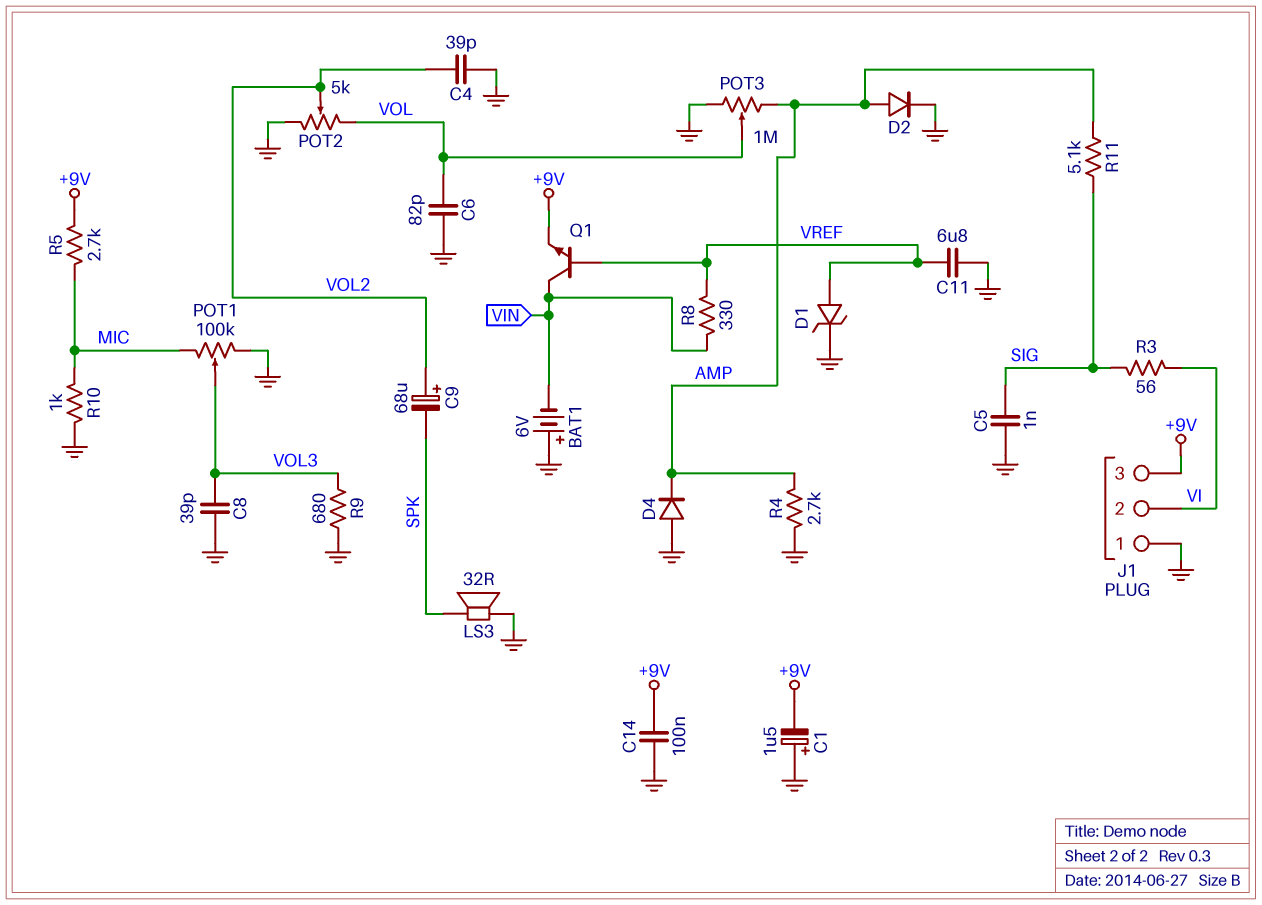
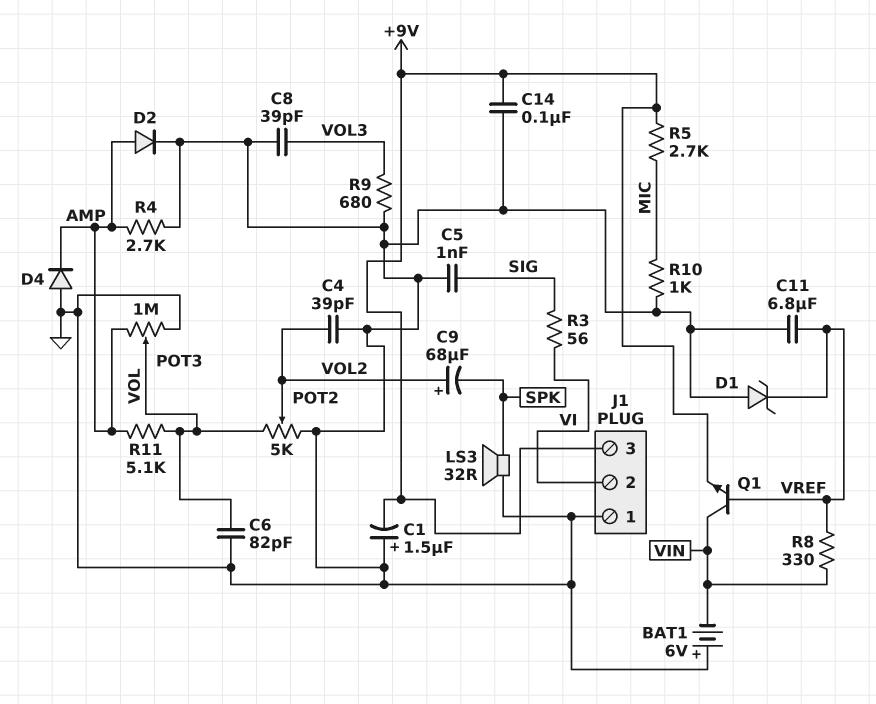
D1: zener (A VREF, K GND) -> zener (A GND, K VREF)
POT1: 100k (GND, MIC, wiper VOL3) -> none
R11: 5.1k (AMP, SIG) -> 5.1k (AMP, VOL)

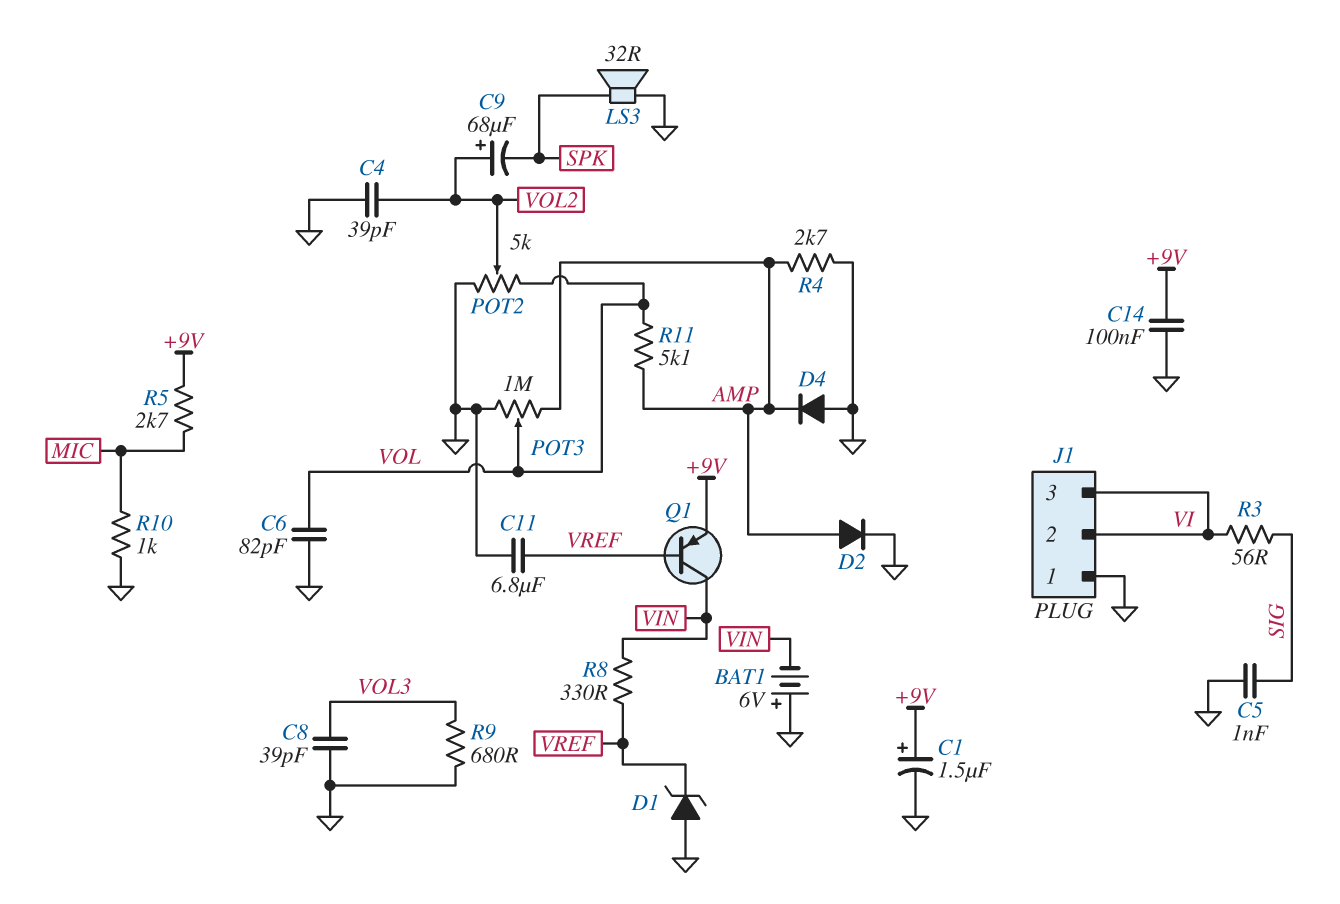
C1: 1.5uF (plus GND, minus +9V) -> 1.5uF (plus +9V, minus GND)
J1 pin 3: +9V -> VI
Q1: NPN (B VREF, C VIN, E +9V) -> PNP (B VREF, C VIN, E +9V)

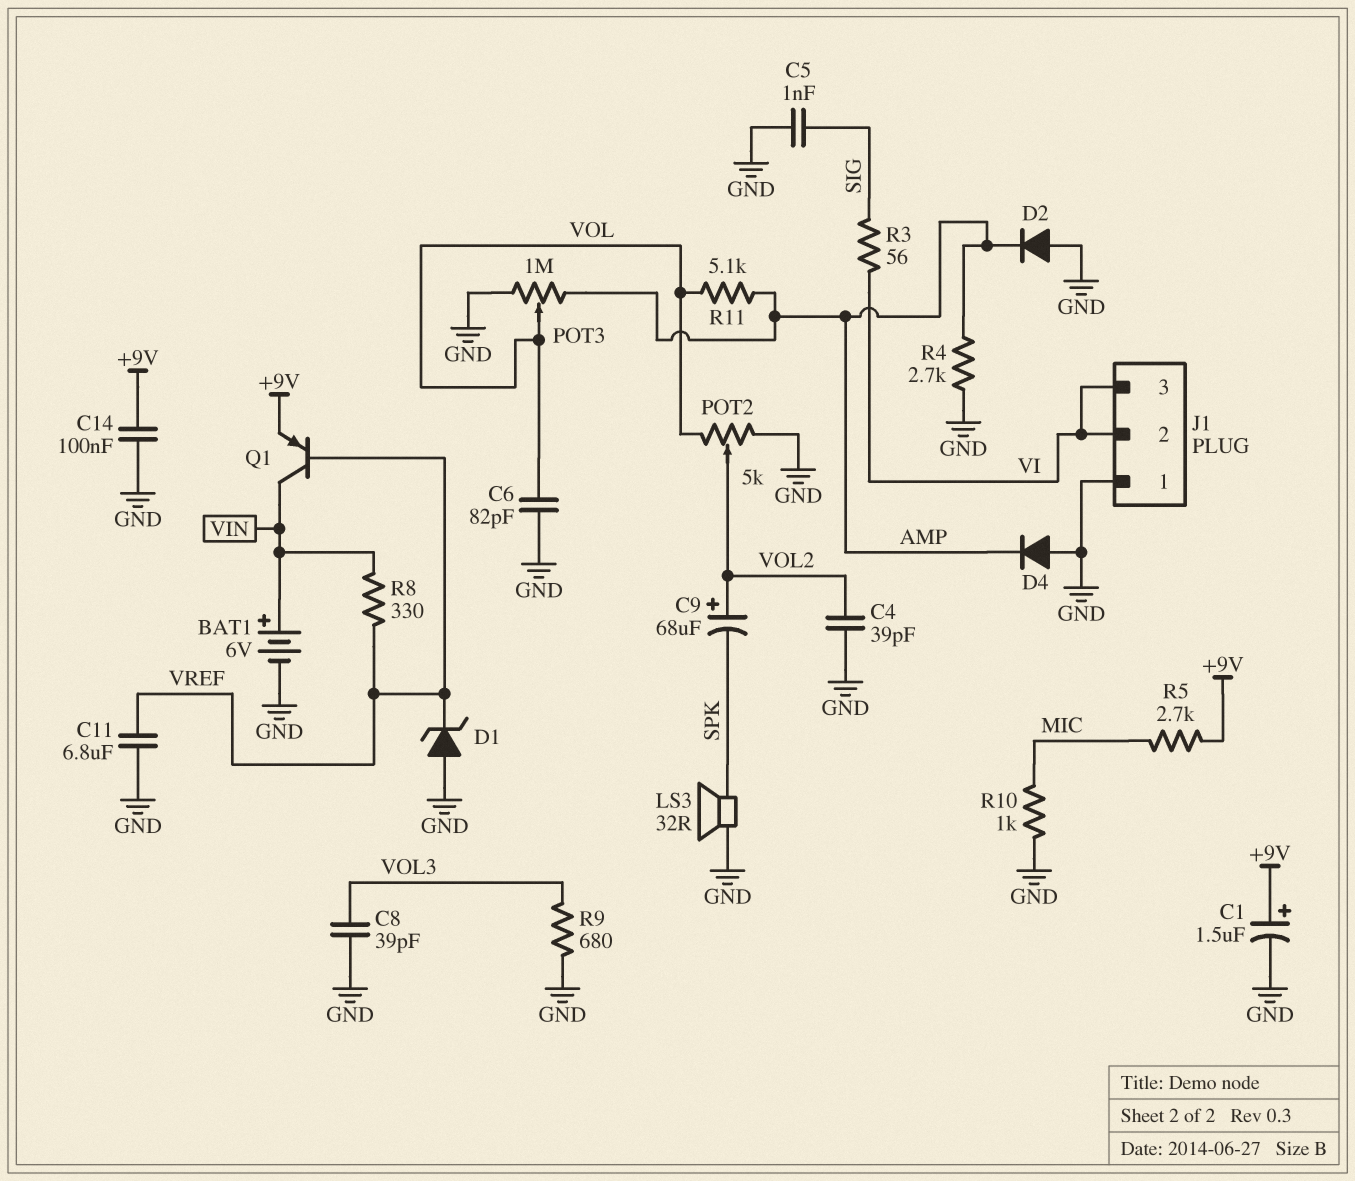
BAT1: 6V (plus GND, minus VIN) -> 6V (plus VIN, minus GND)
D2: diode (A AMP, K GND) -> diode (A GND, K AMP)

